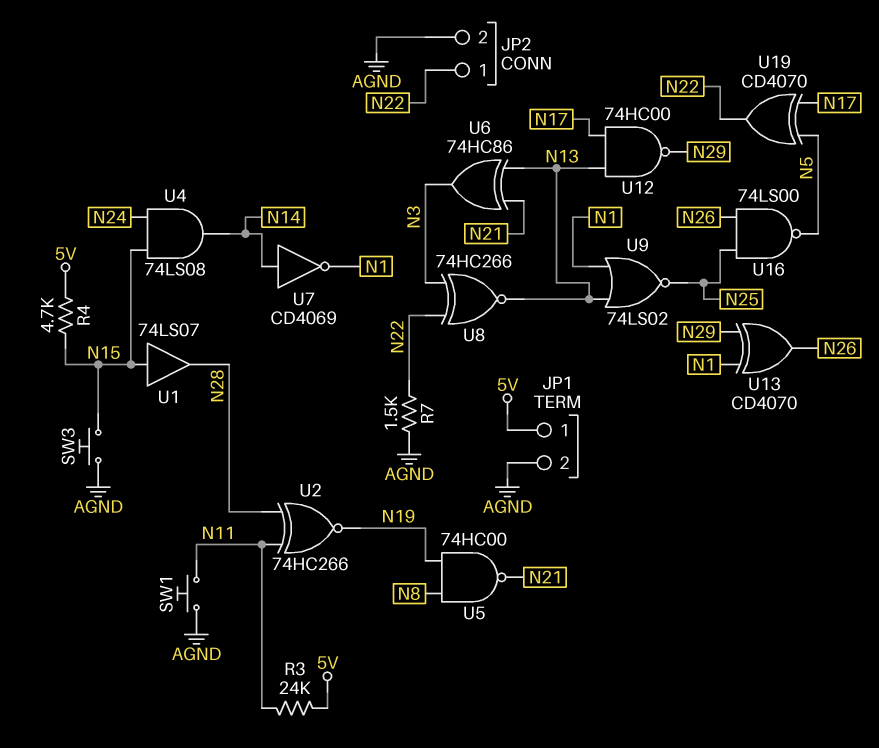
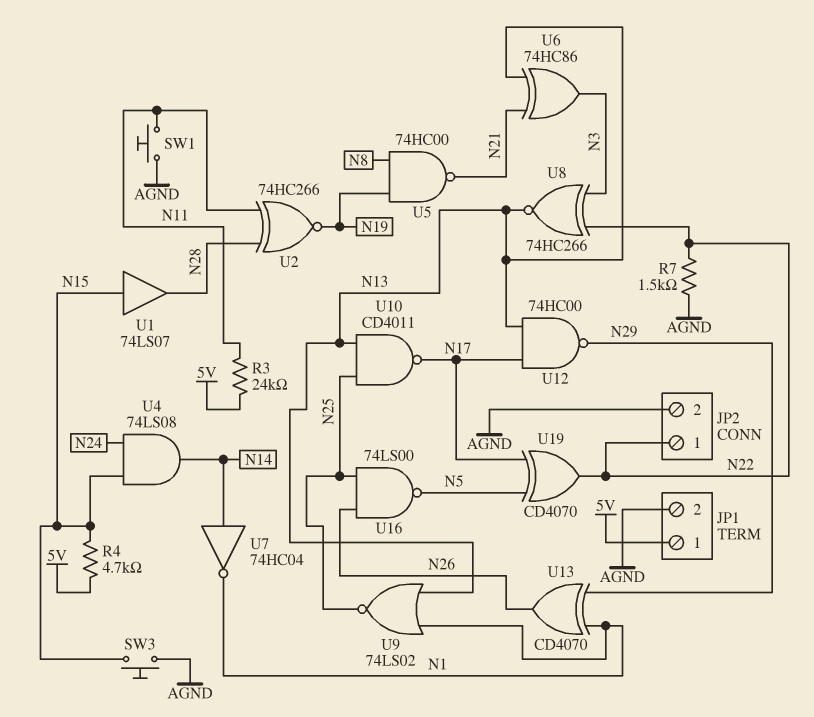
U7: NOT CD4069 (in N14, out N1) -> NOT 74HC04 (in N14, out N1)
U10: none -> NAND CD4011 (in N13, in N25, out N17)

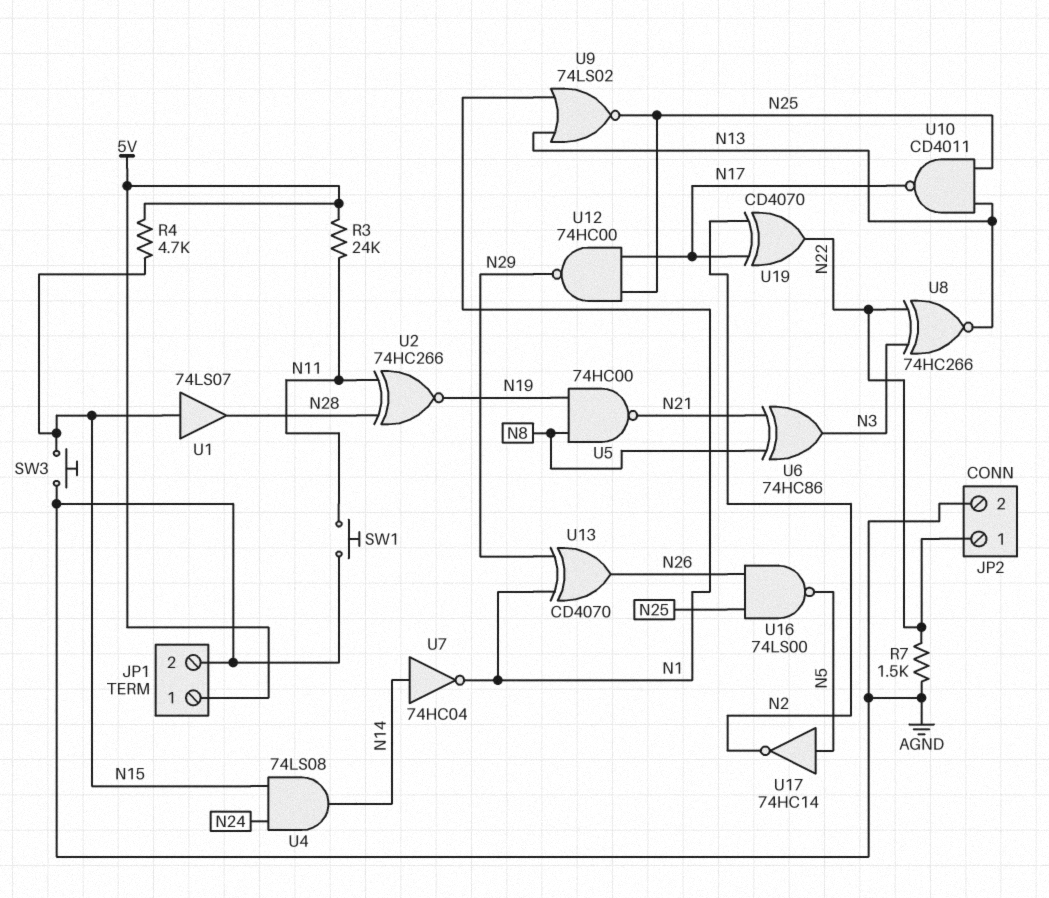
U6: XOR 74HC86 (in N13, in N21, out N3) -> XOR 74HC86 (in N8, in N21, out N3)
U12: NAND 74HC00 (in N13, in N17, out N29) -> NAND 74HC00 (in N17, in N25, out N29)
U17: none -> NOT 74HC14 (in N5, out N2)
U19: XOR CD4070 (in N5, in N17, out N22) -> XOR CD4070 (in N2, in N17, out N22)

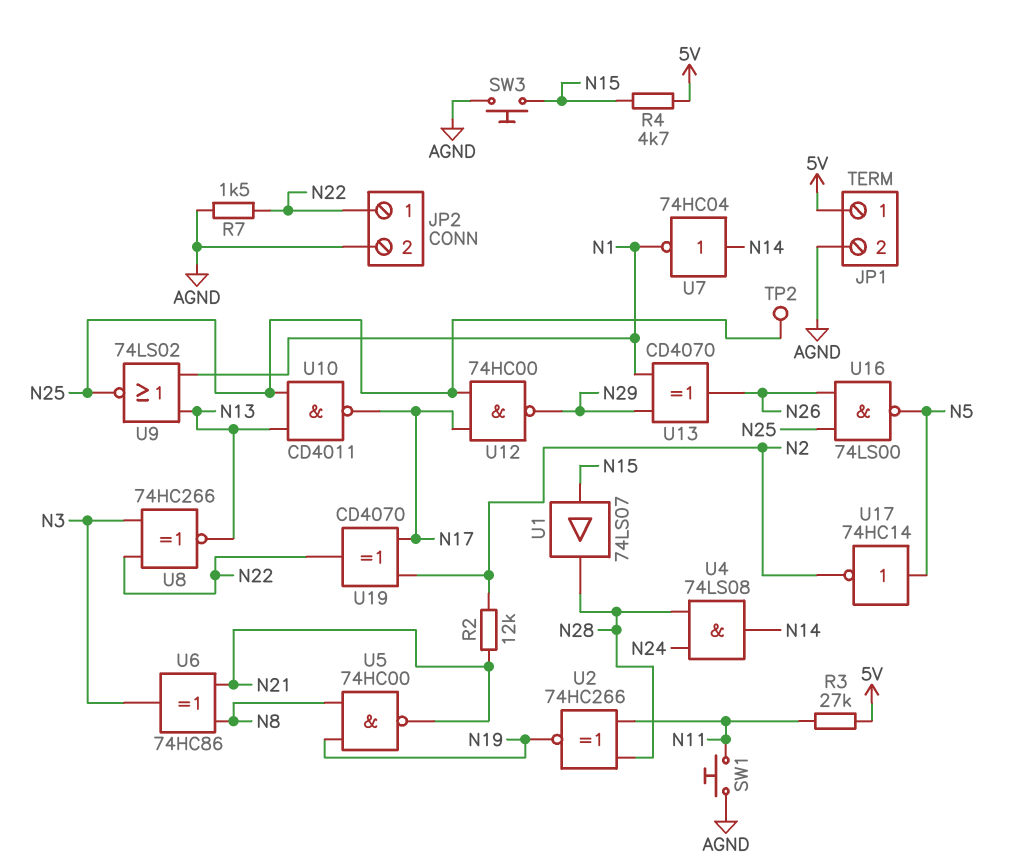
R2: none -> 12k (N2, N21)
R3: 24k (5V, N11) -> 27k (5V, N11)
TP2: none -> test point (N25)
U4: AND 74LS08 (in N15, in N24, out N14) -> AND 74LS08 (in N24, in N28, out N14)

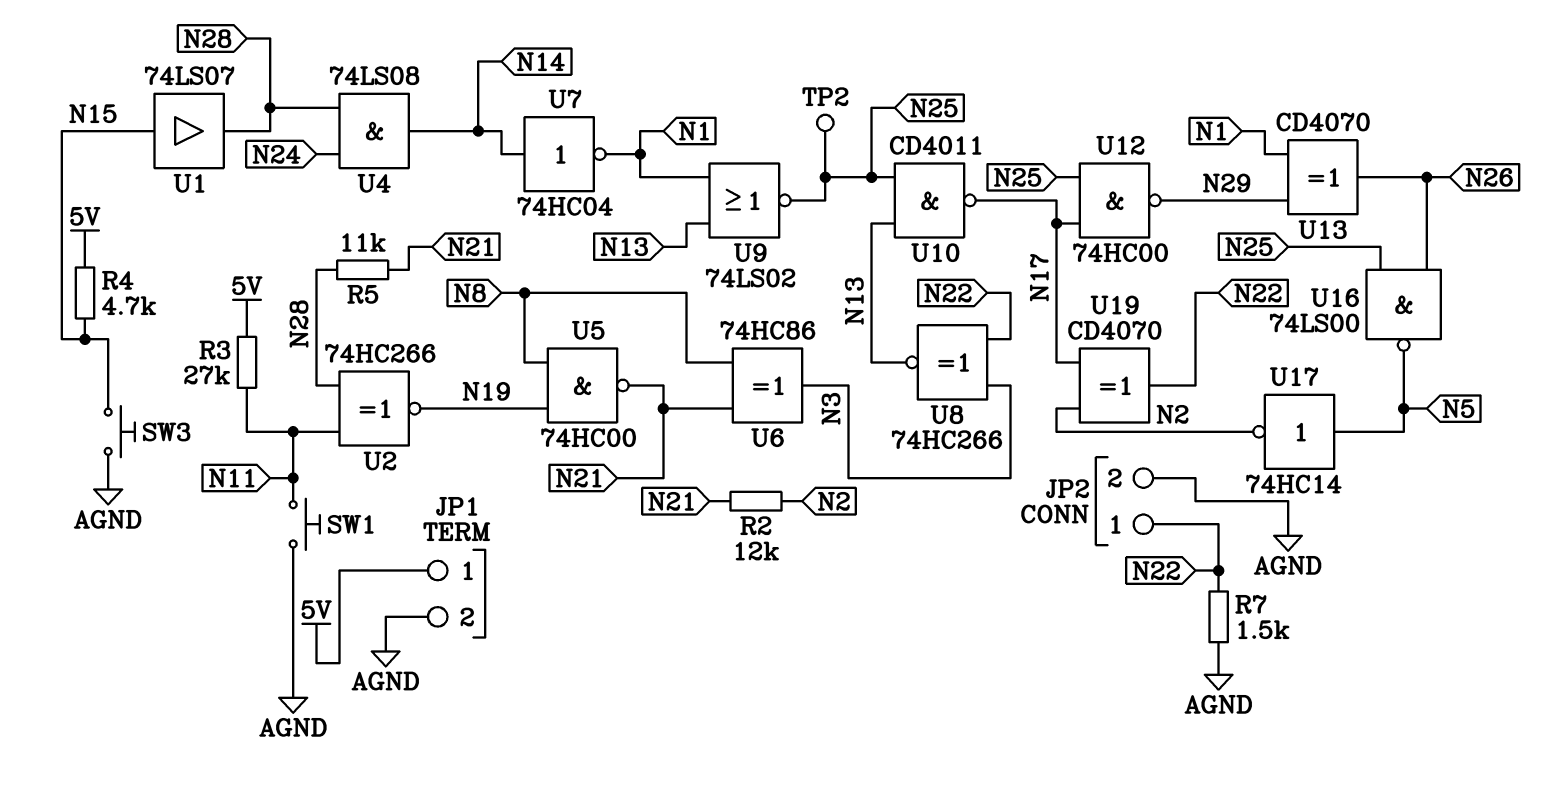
R5: none -> 11k (N21, N28)

